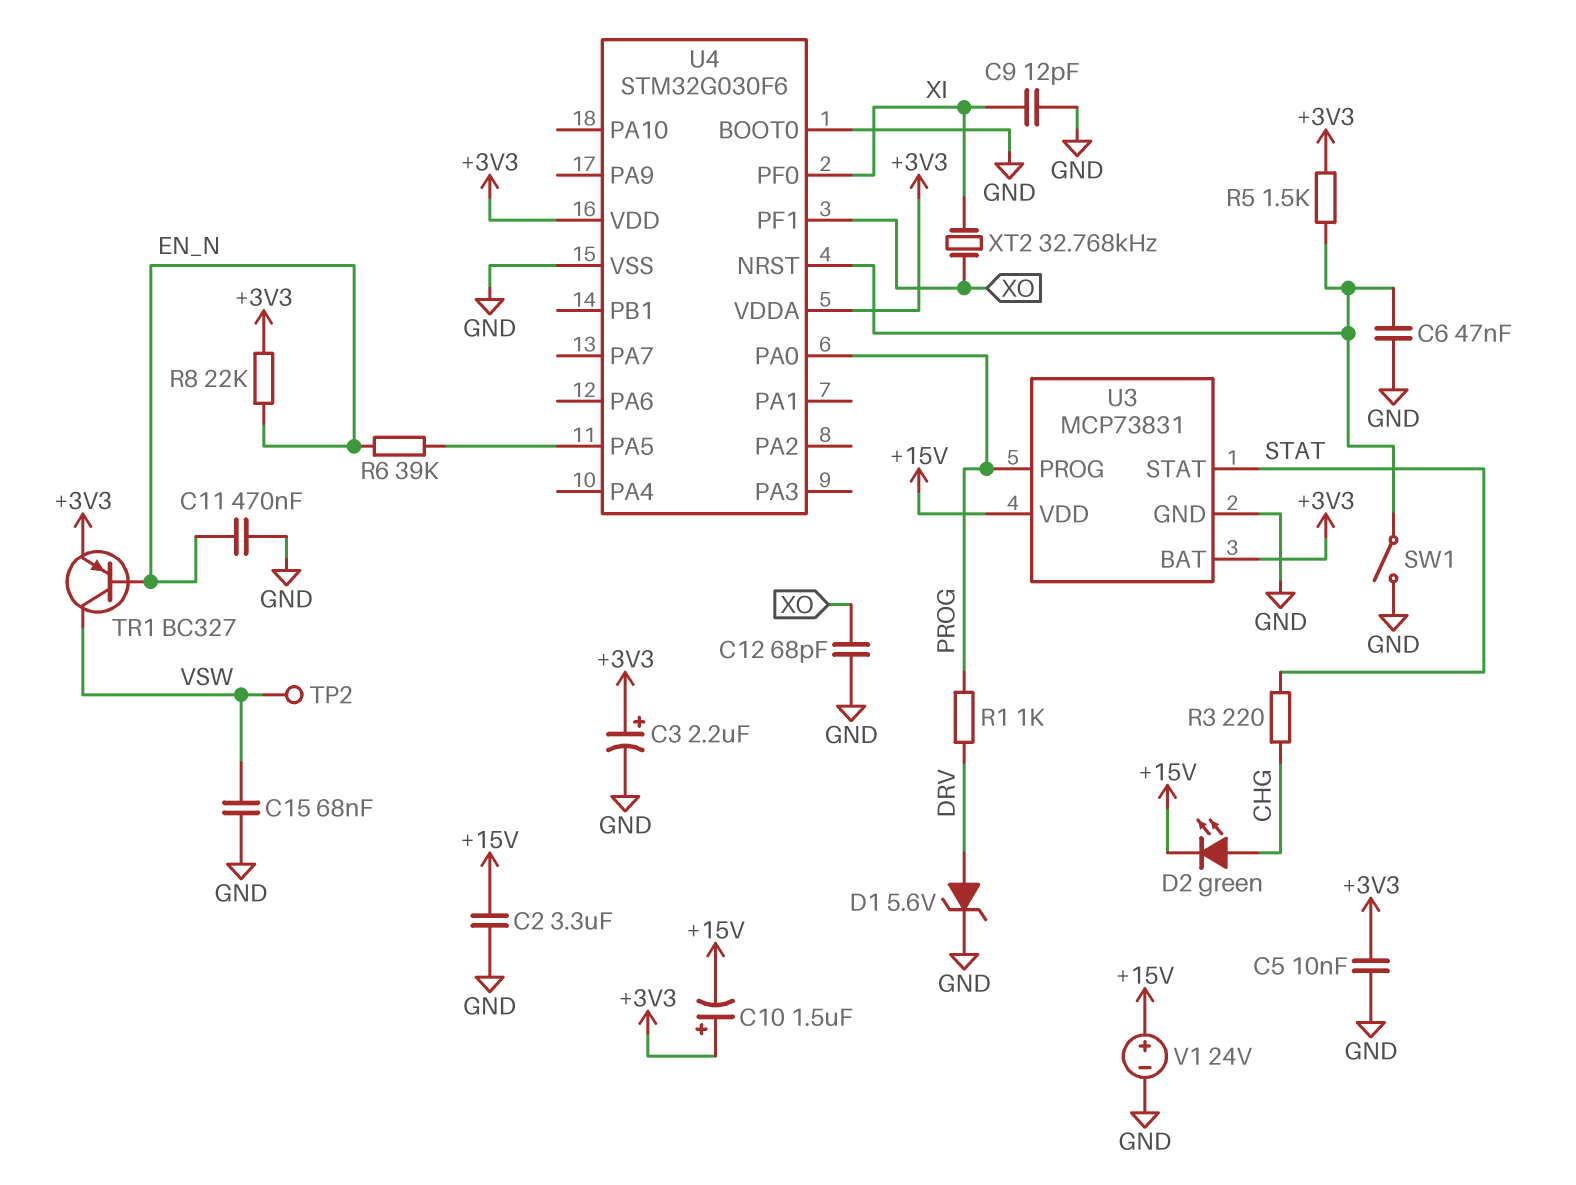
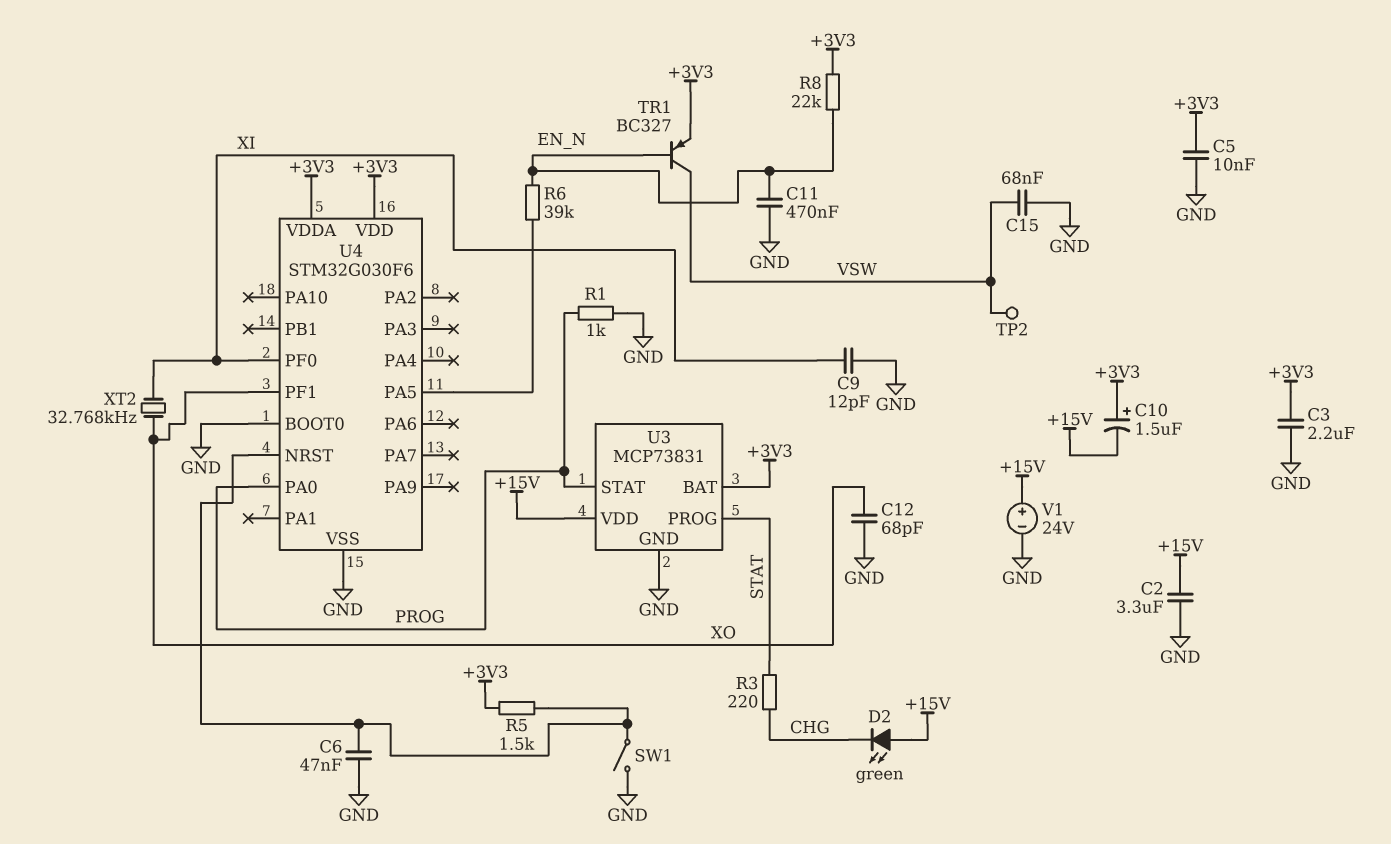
C3: 2.2uF (plus +3V3, minus GND) -> 2.2uF (+3V3, GND)
D1: zener 5.6V (A DRV, K GND) -> none
D2: LED green (A CHG, K +15V) -> LED green (A +15V, K CHG)
R1: 1k (DRV, PROG) -> 1k (GND, PROG)
U3 pin PROG: PROG -> STAT
U3 pin STAT: STAT -> PROG

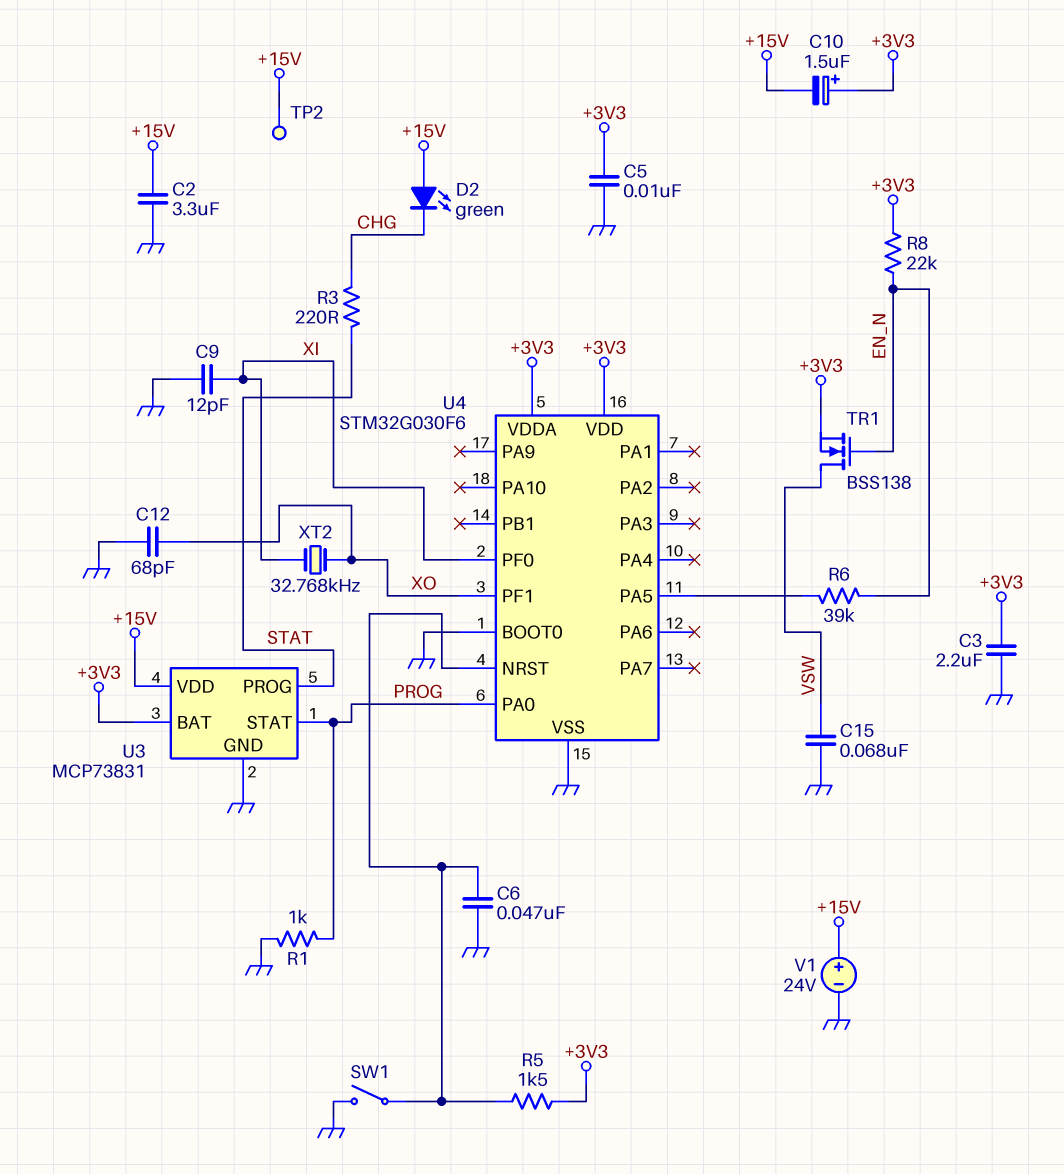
C11: 470nF (EN_N, GND) -> none
TP2: test point (VSW) -> test point (+15V)
TR1: PNP BC327 (B EN_N, C VSW, E +3V3) -> NMOS BSS138 (G EN_N, D VSW, S +3V3)

